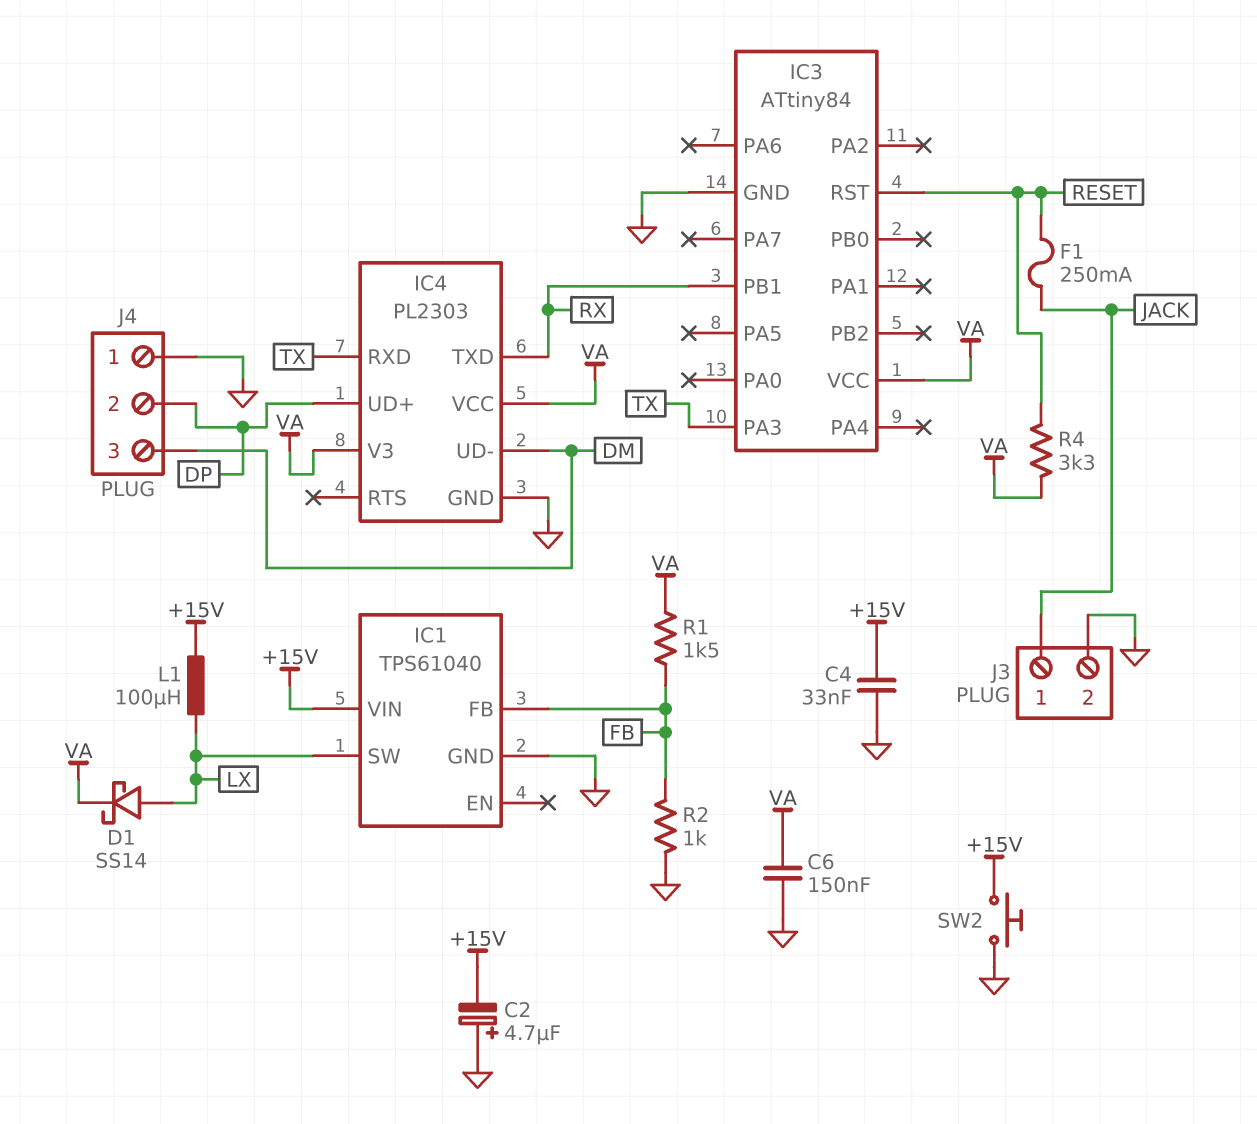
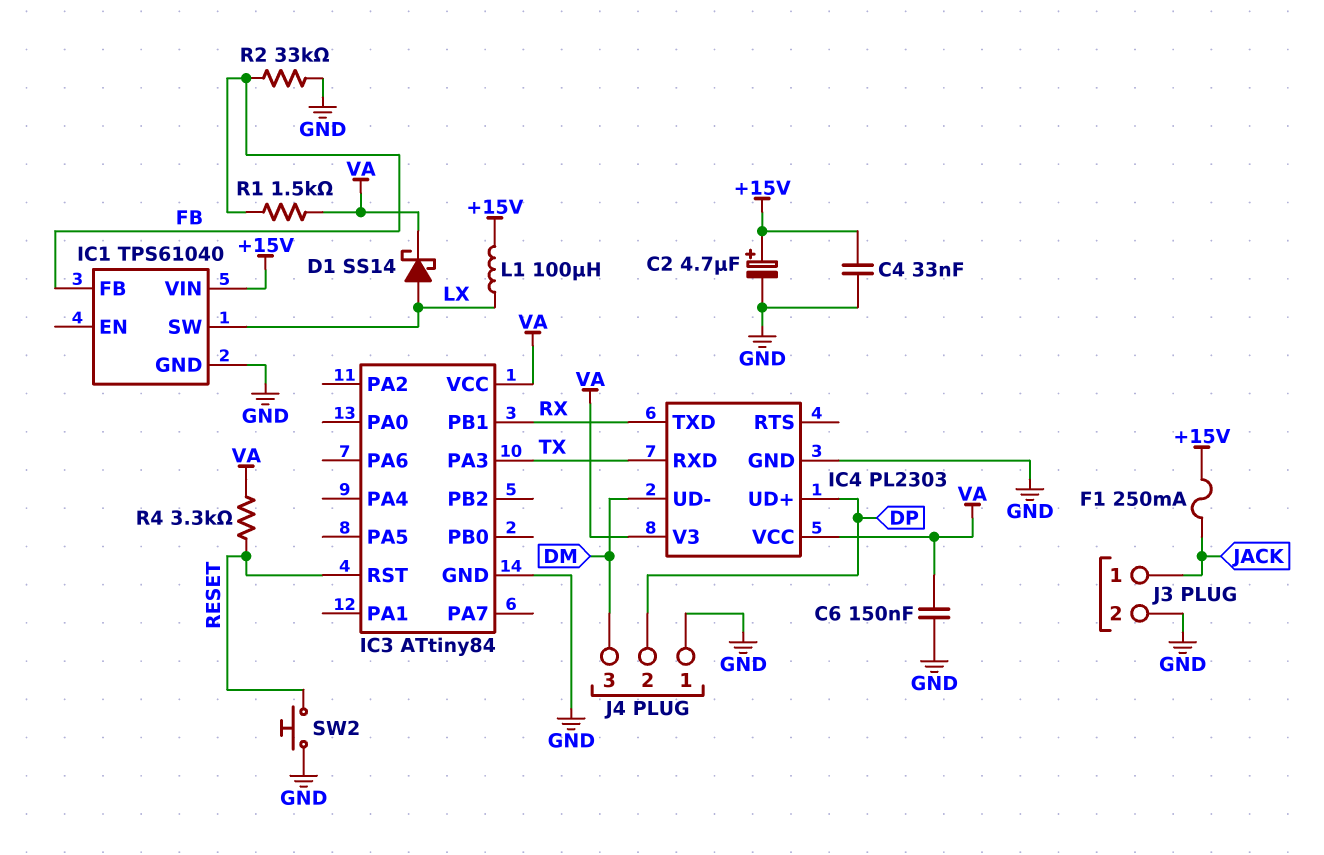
C2: 4.7uF (plus GND, minus +15V) -> 4.7uF (plus +15V, minus GND)
F1: 250mA (JACK, RESET) -> 250mA (+15V, JACK)
R2: 1k (FB, GND) -> 33k (FB, GND)
SW2: button (+15V, GND) -> button (GND, RESET)

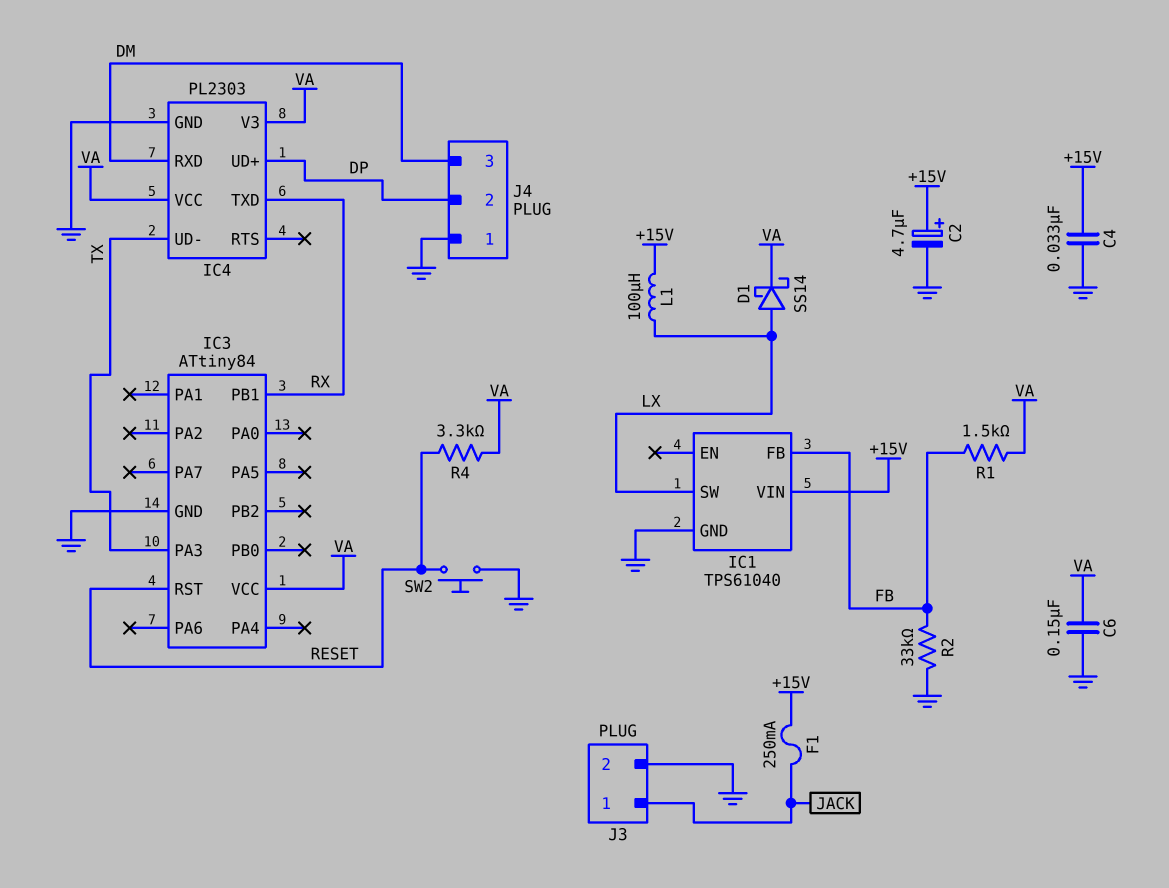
IC4 pin RXD: TX -> DM
IC4 pin UD-: DM -> TX

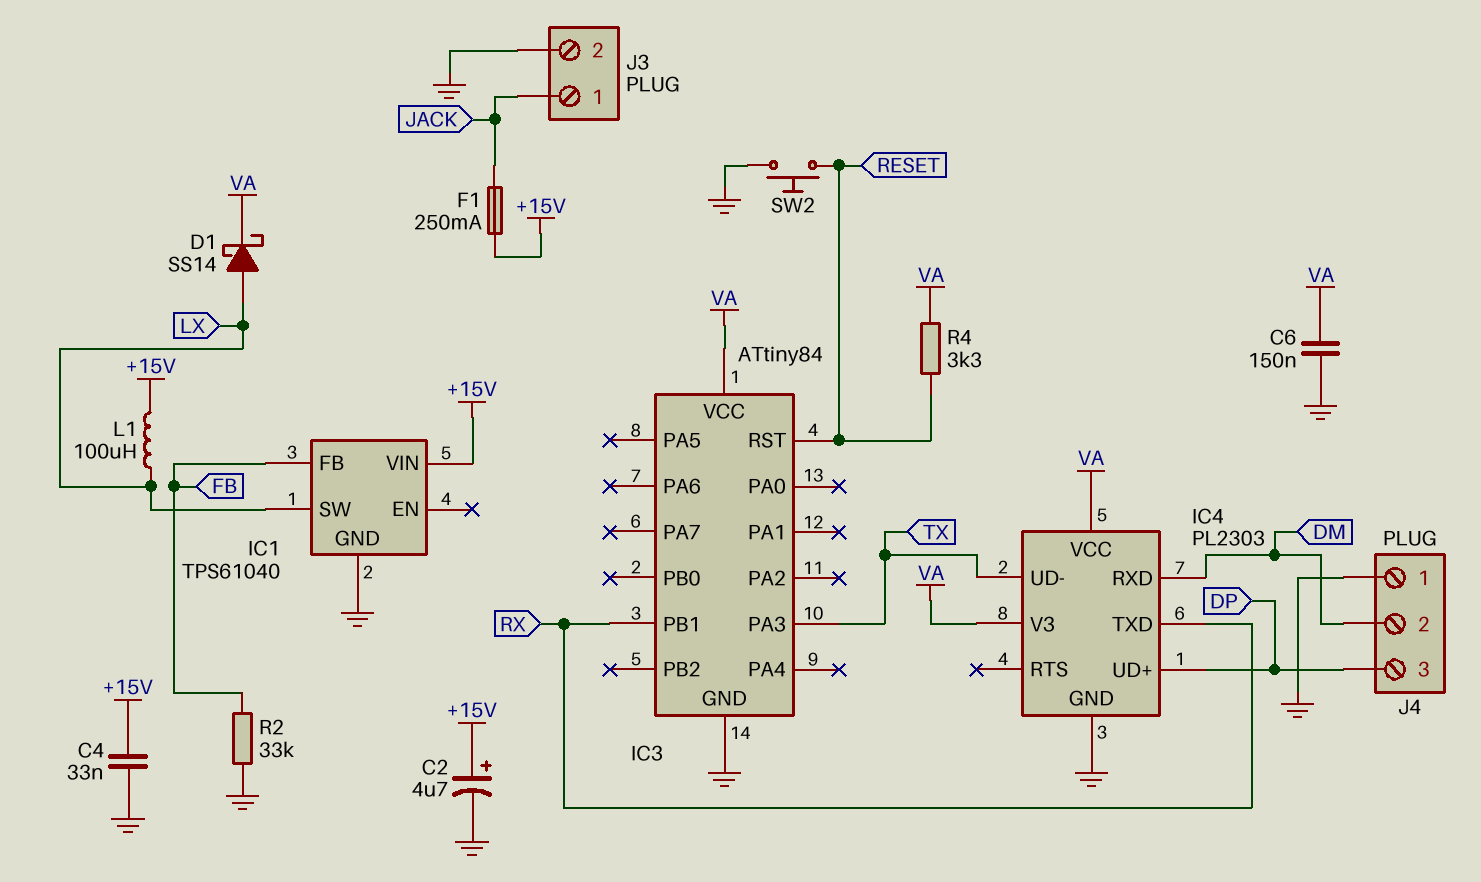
J4 pin 2: DP -> DM
J4 pin 3: DM -> DP
R1: 1.5k (FB, VA) -> none

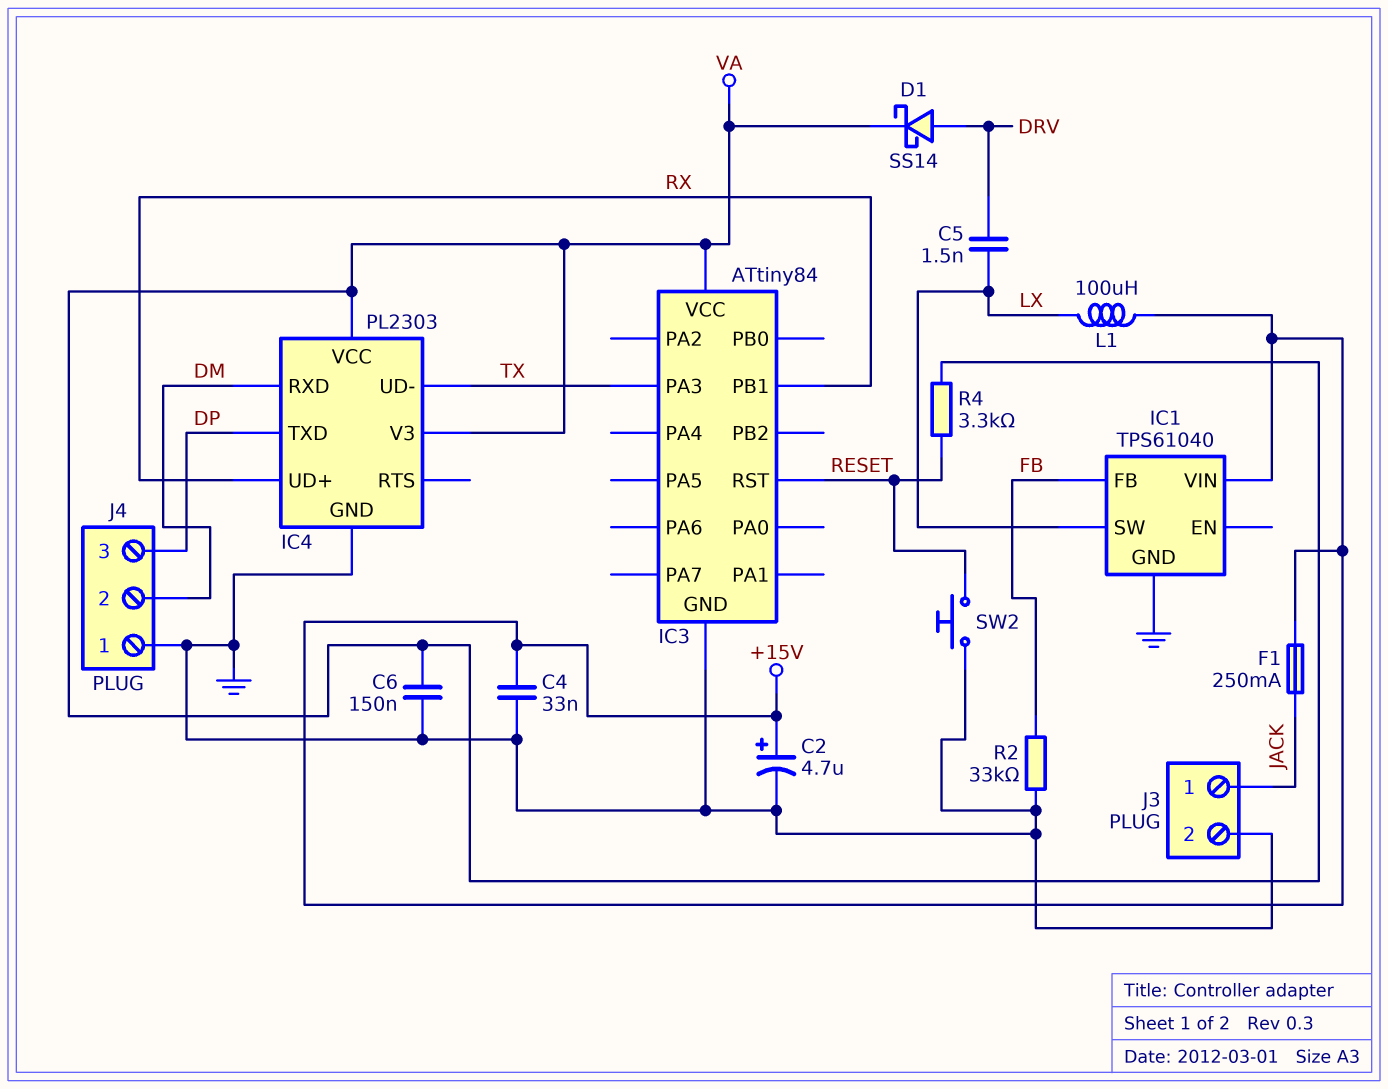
C5: none -> 1.5nF (DRV, LX)
D1: schottky SS14 (A LX, K VA) -> schottky SS14 (A DRV, K VA)
IC4 pin TXD: RX -> DP
IC4 pin UD+: DP -> RX

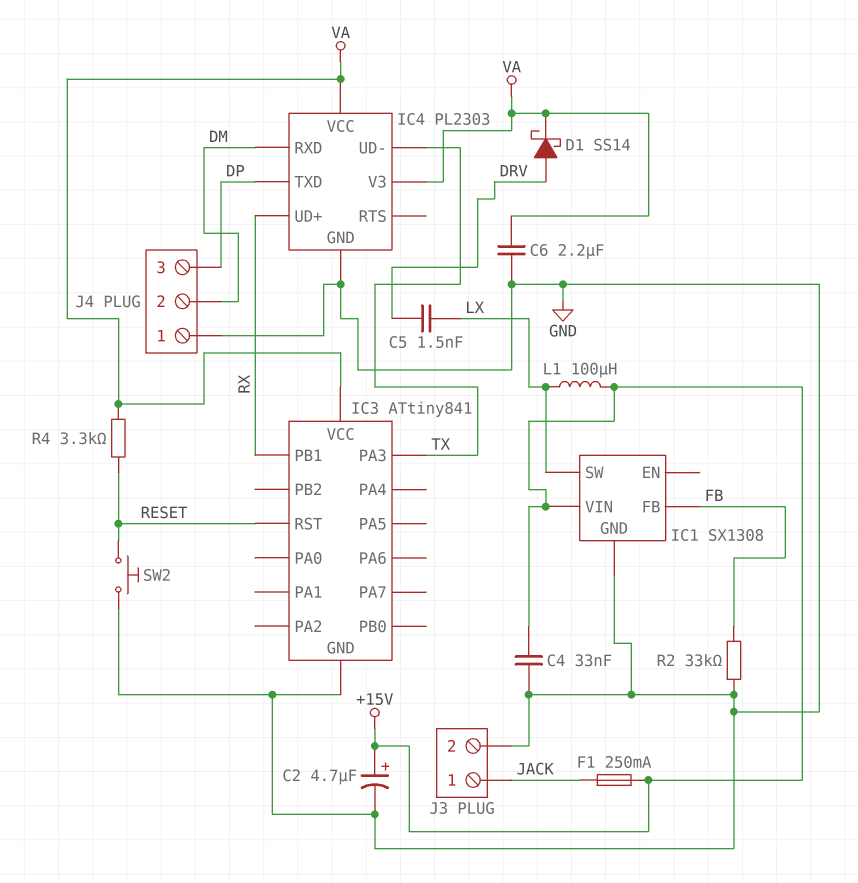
C6: 150nF (GND, VA) -> 2.2uF (GND, VA)
IC1: TPS61040 -> SX1308
IC3: ATtiny84 -> ATtiny841

